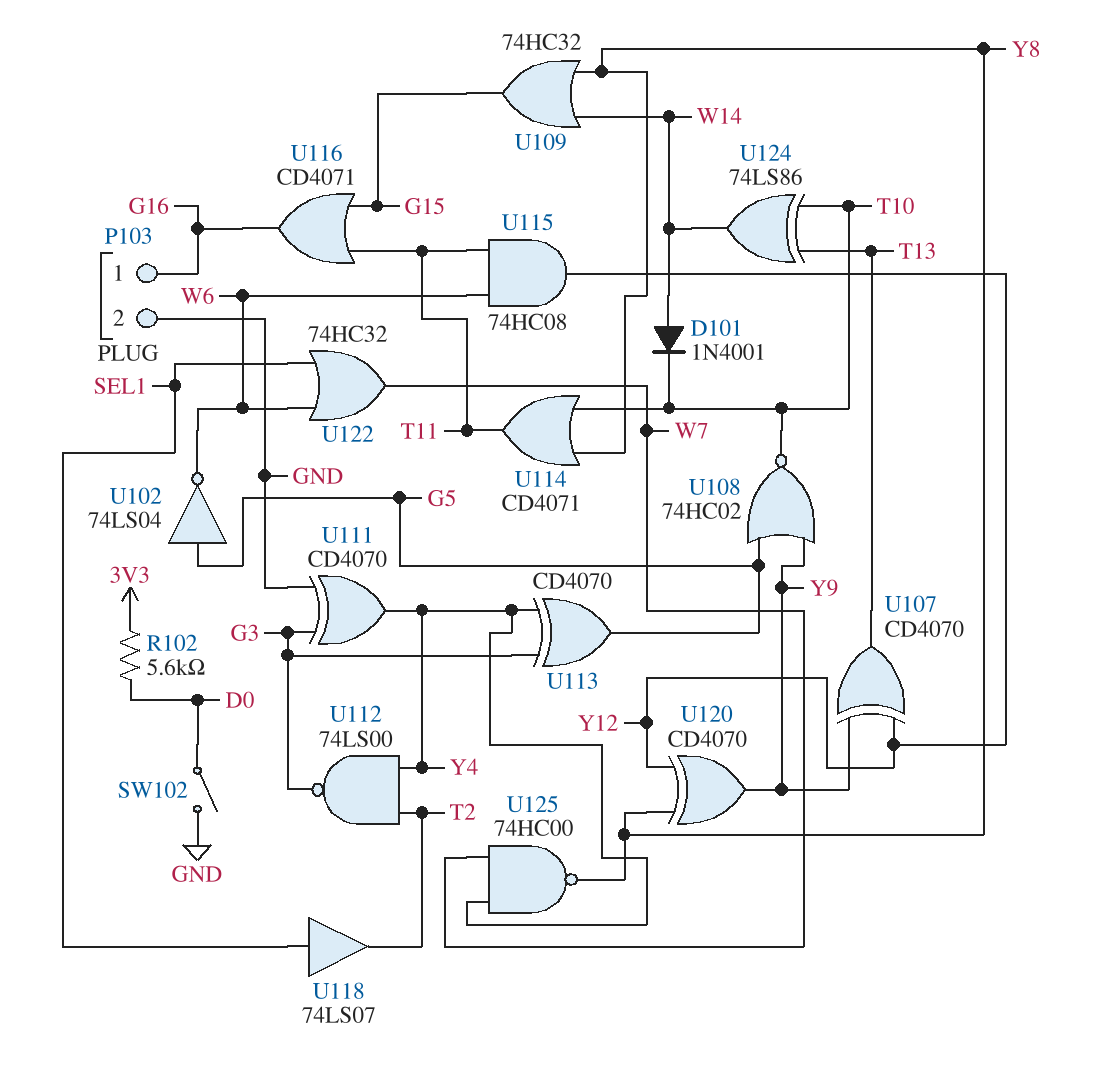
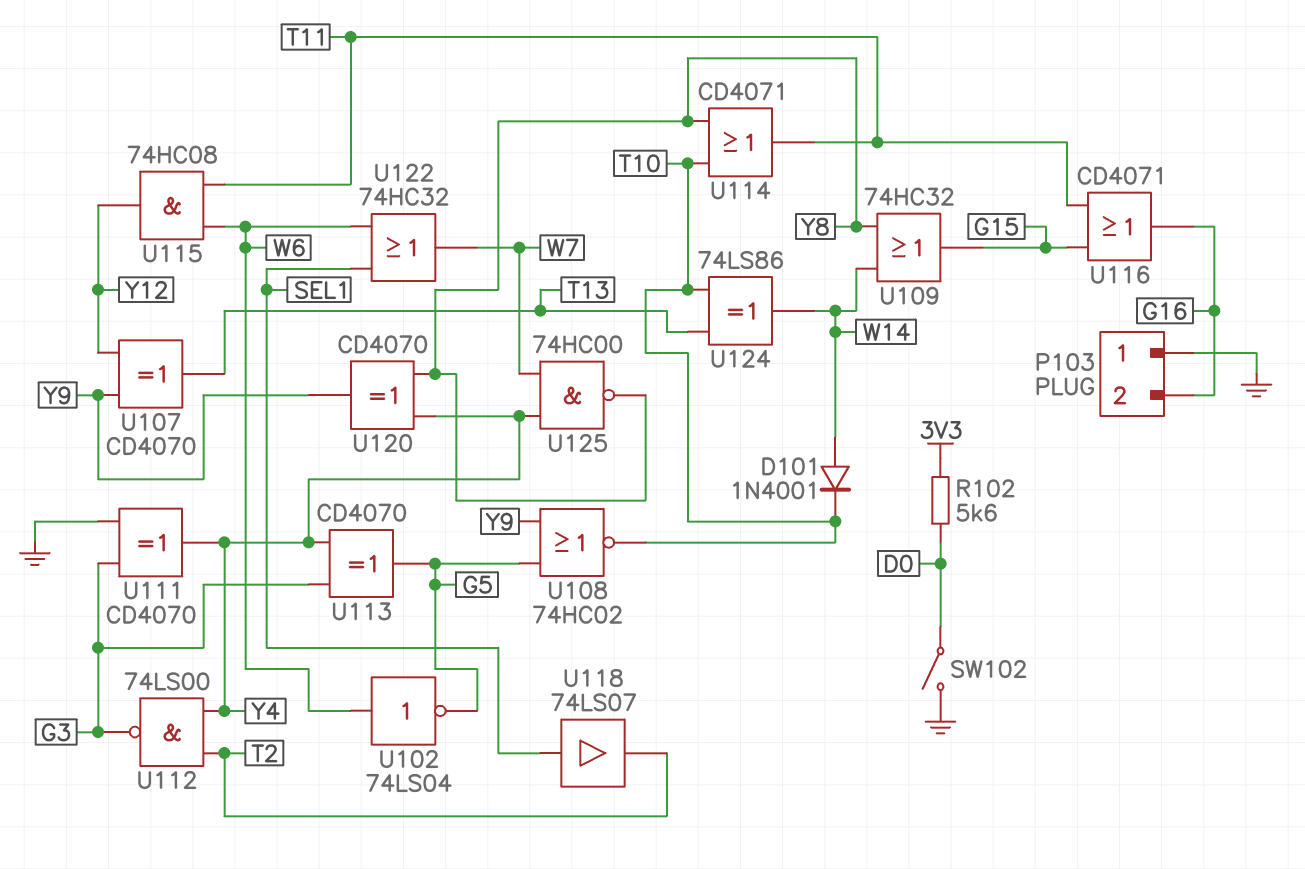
P103 pin 1: G16 -> GND
P103 pin 2: GND -> G16
U102: NOT 74LS04 (in G5, out W6) -> NOT 74LS04 (in W6, out G5)
U120: XOR CD4070 (in Y8, in Y12, out Y9) -> XOR CD4070 (in Y4, in Y8, out Y9)

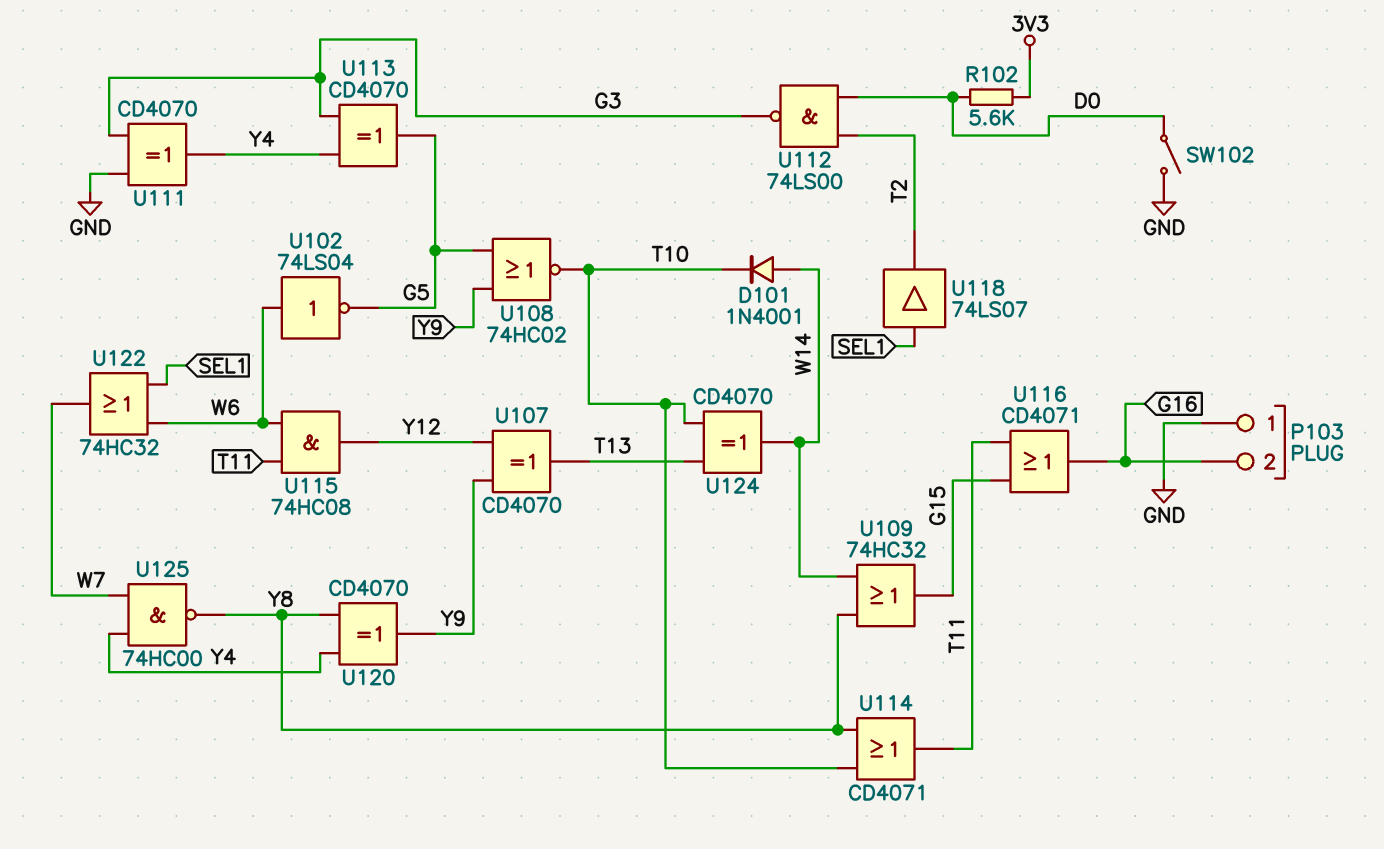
U112: NAND 74LS00 (in T2, in Y4, out G3) -> NAND 74LS00 (in D0, in T2, out G3)
U124: XOR 74LS86 (in T10, in T13, out W14) -> XOR CD4070 (in T10, in T13, out W14)

